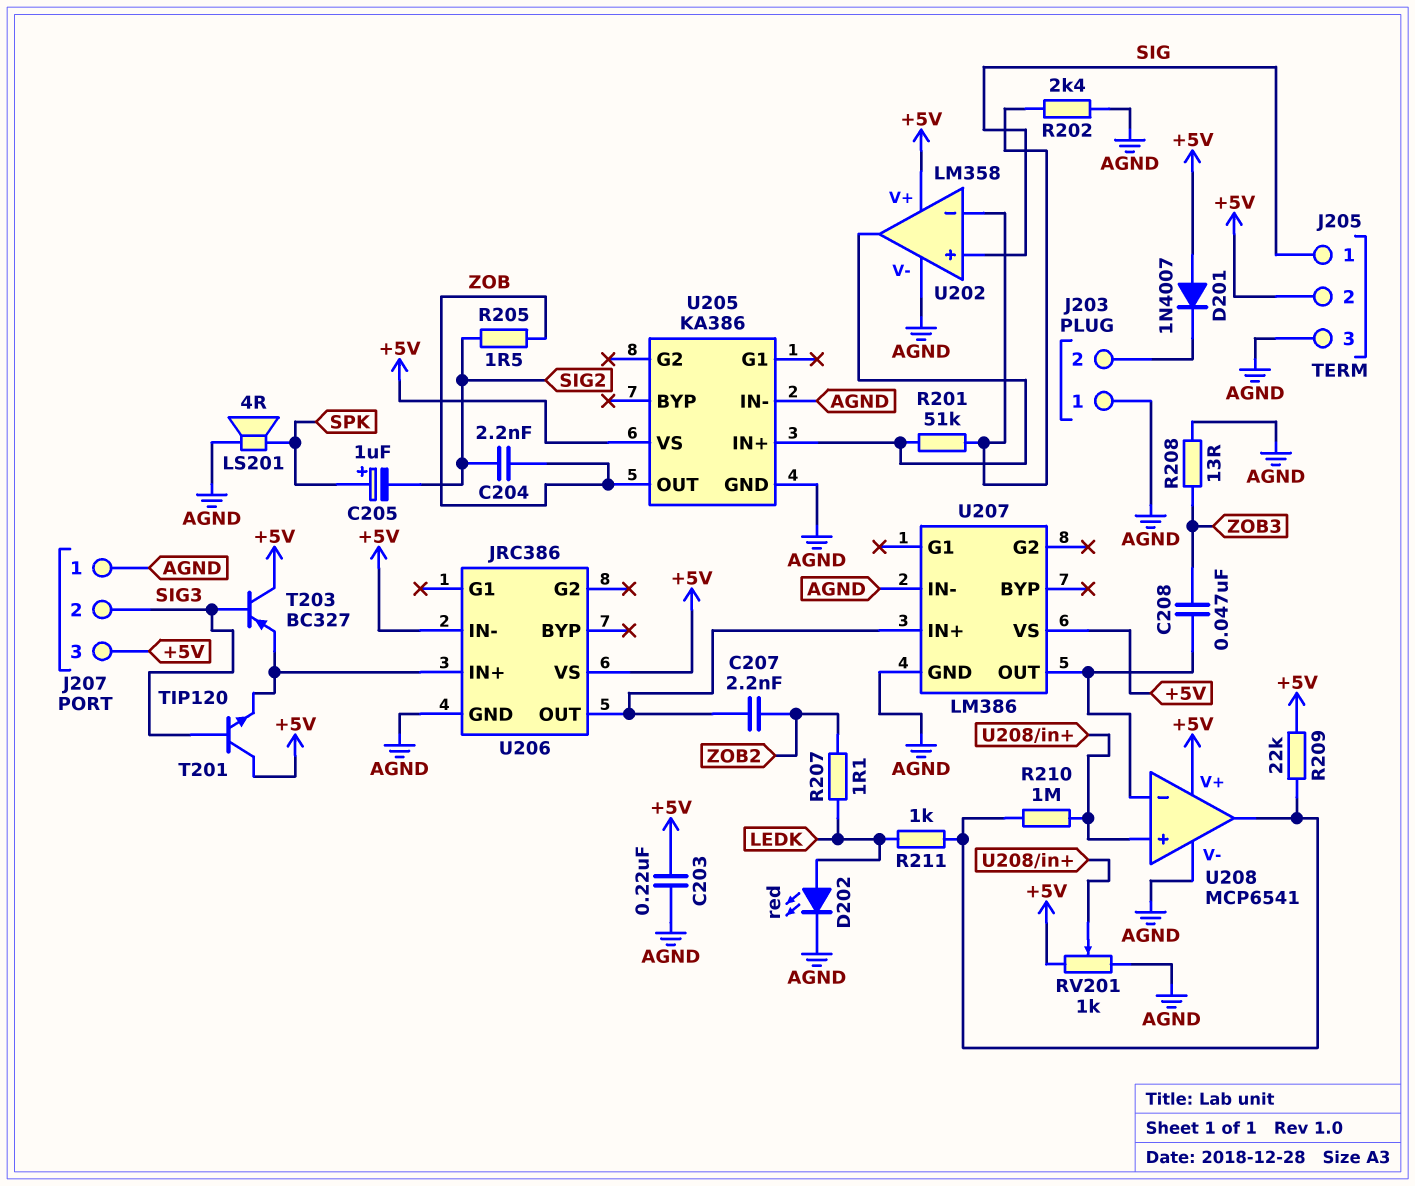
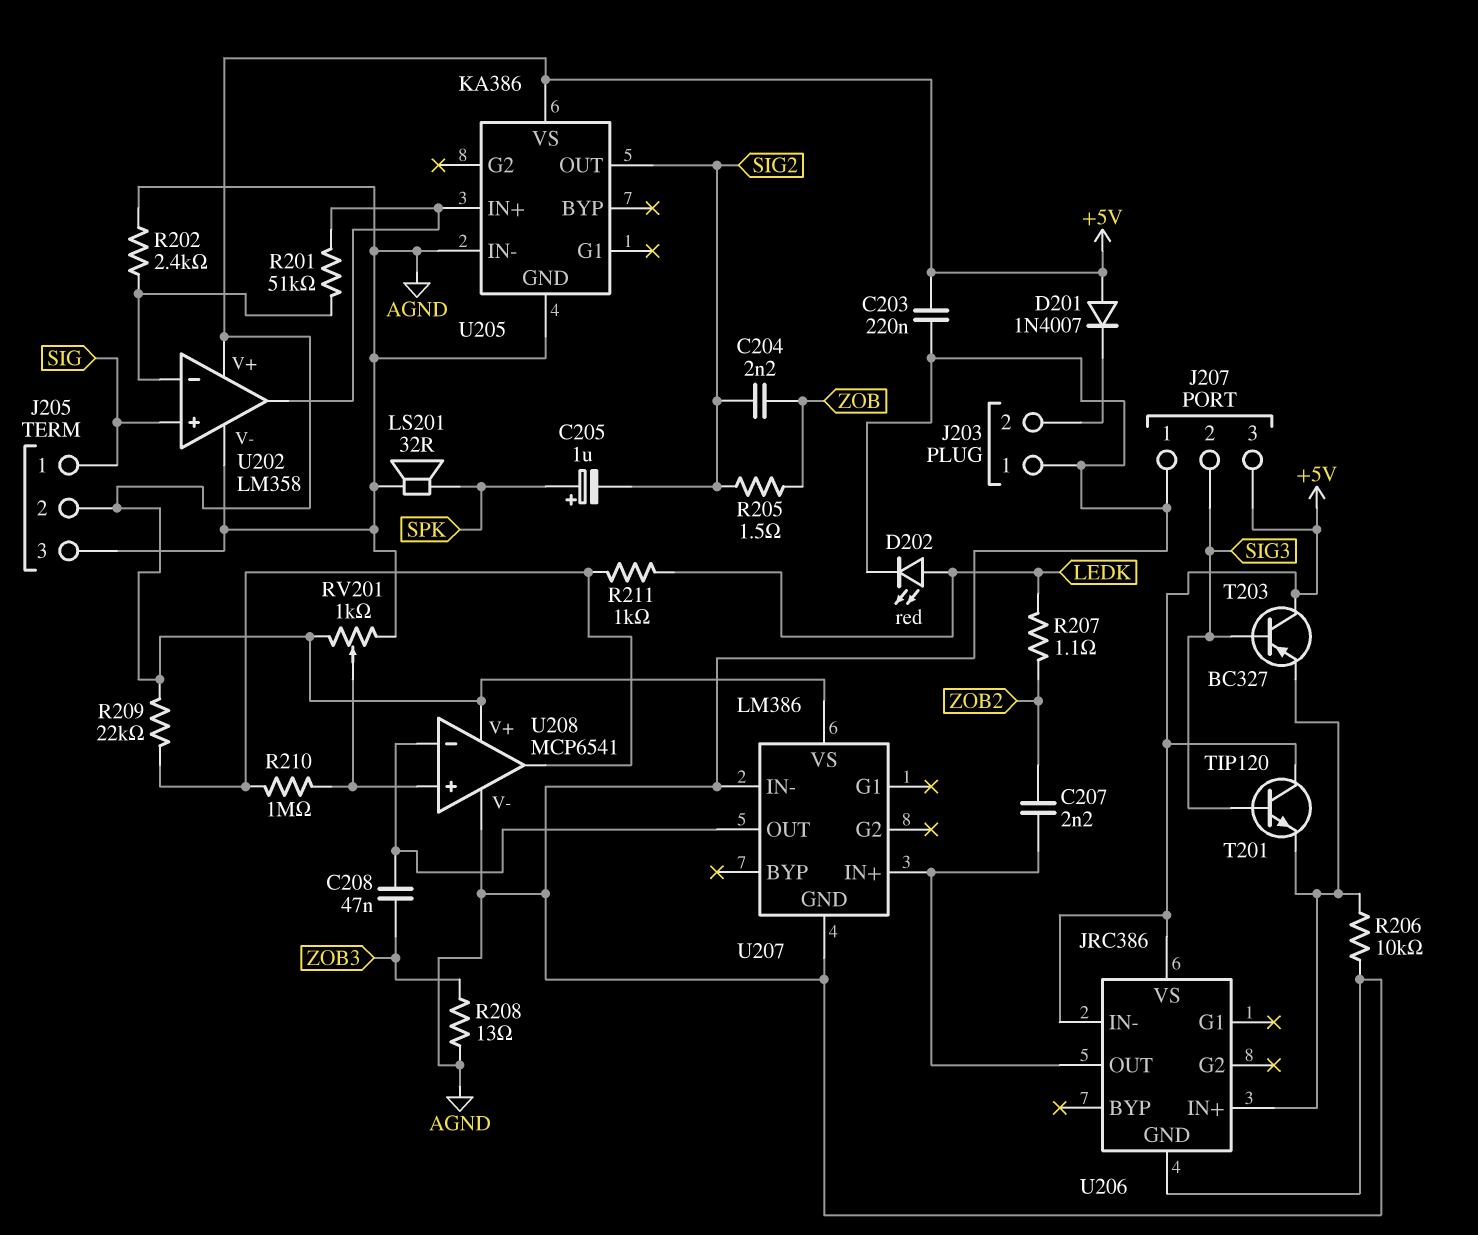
LS201: speaker 4R (AGND, SPK) -> speaker 32R (AGND, SPK)
R206: none -> 10k (AGND, U206/IN+)
U205 pin OUT: ZOB -> SIG2

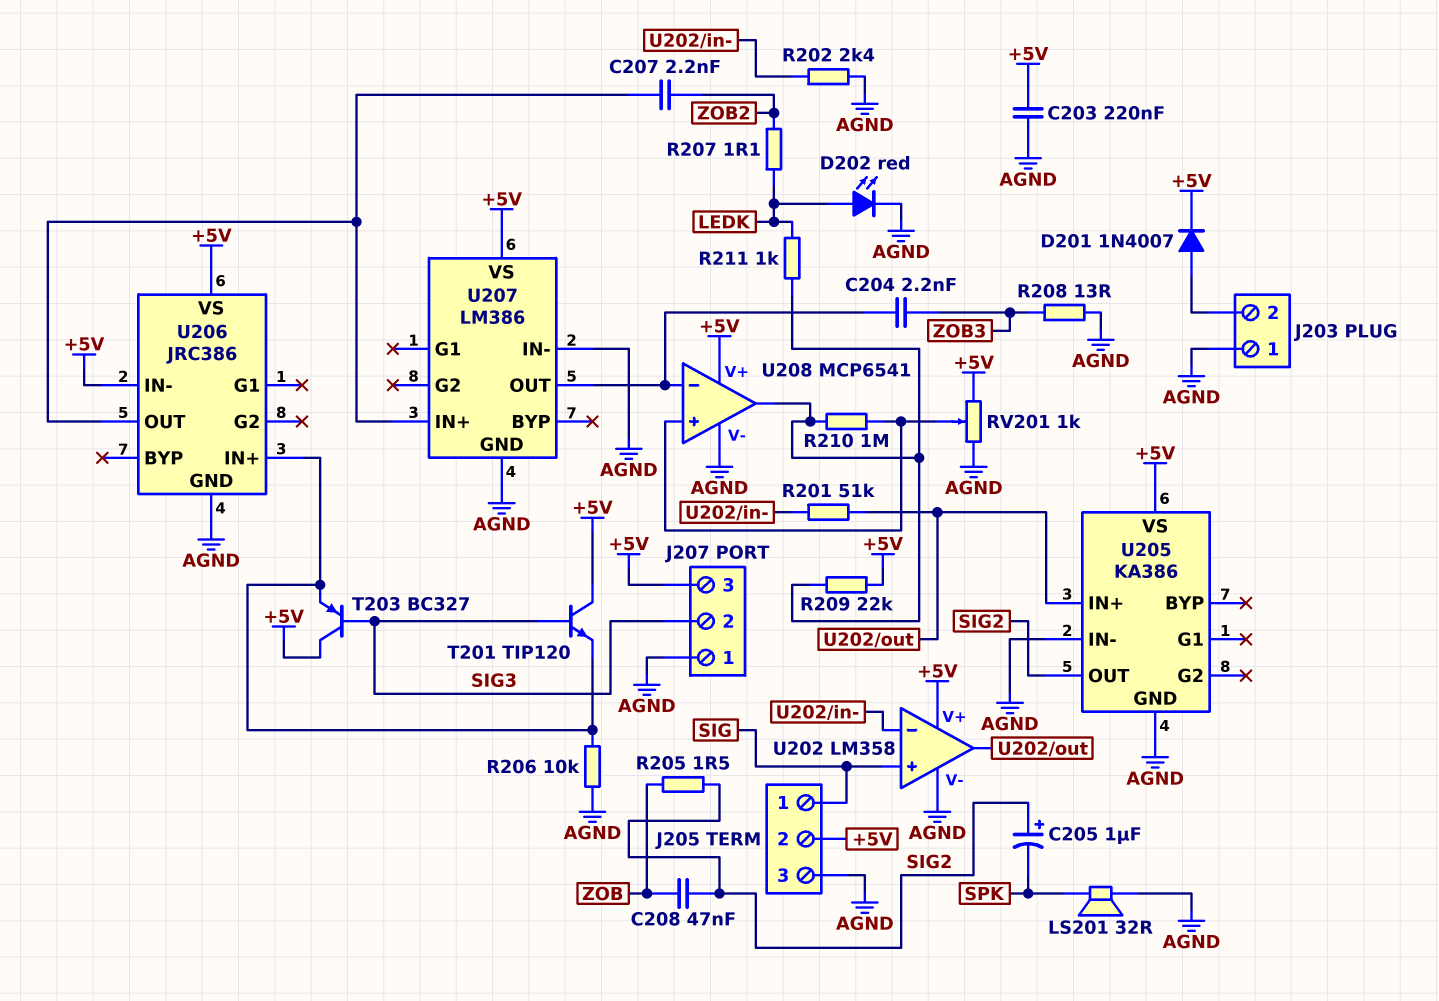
C204: 2.2nF (SIG2, ZOB) -> 2.2nF (U207/OUT, ZOB3)
C205: 1uF (plus SPK, minus SIG2) -> 1uF (plus SIG2, minus SPK)
C208: 47nF (U207/OUT, ZOB3) -> 47nF (SIG2, ZOB)
D201: diode 1N4007 (A +5V, K J203/2) -> diode 1N4007 (A J203/2, K +5V)

